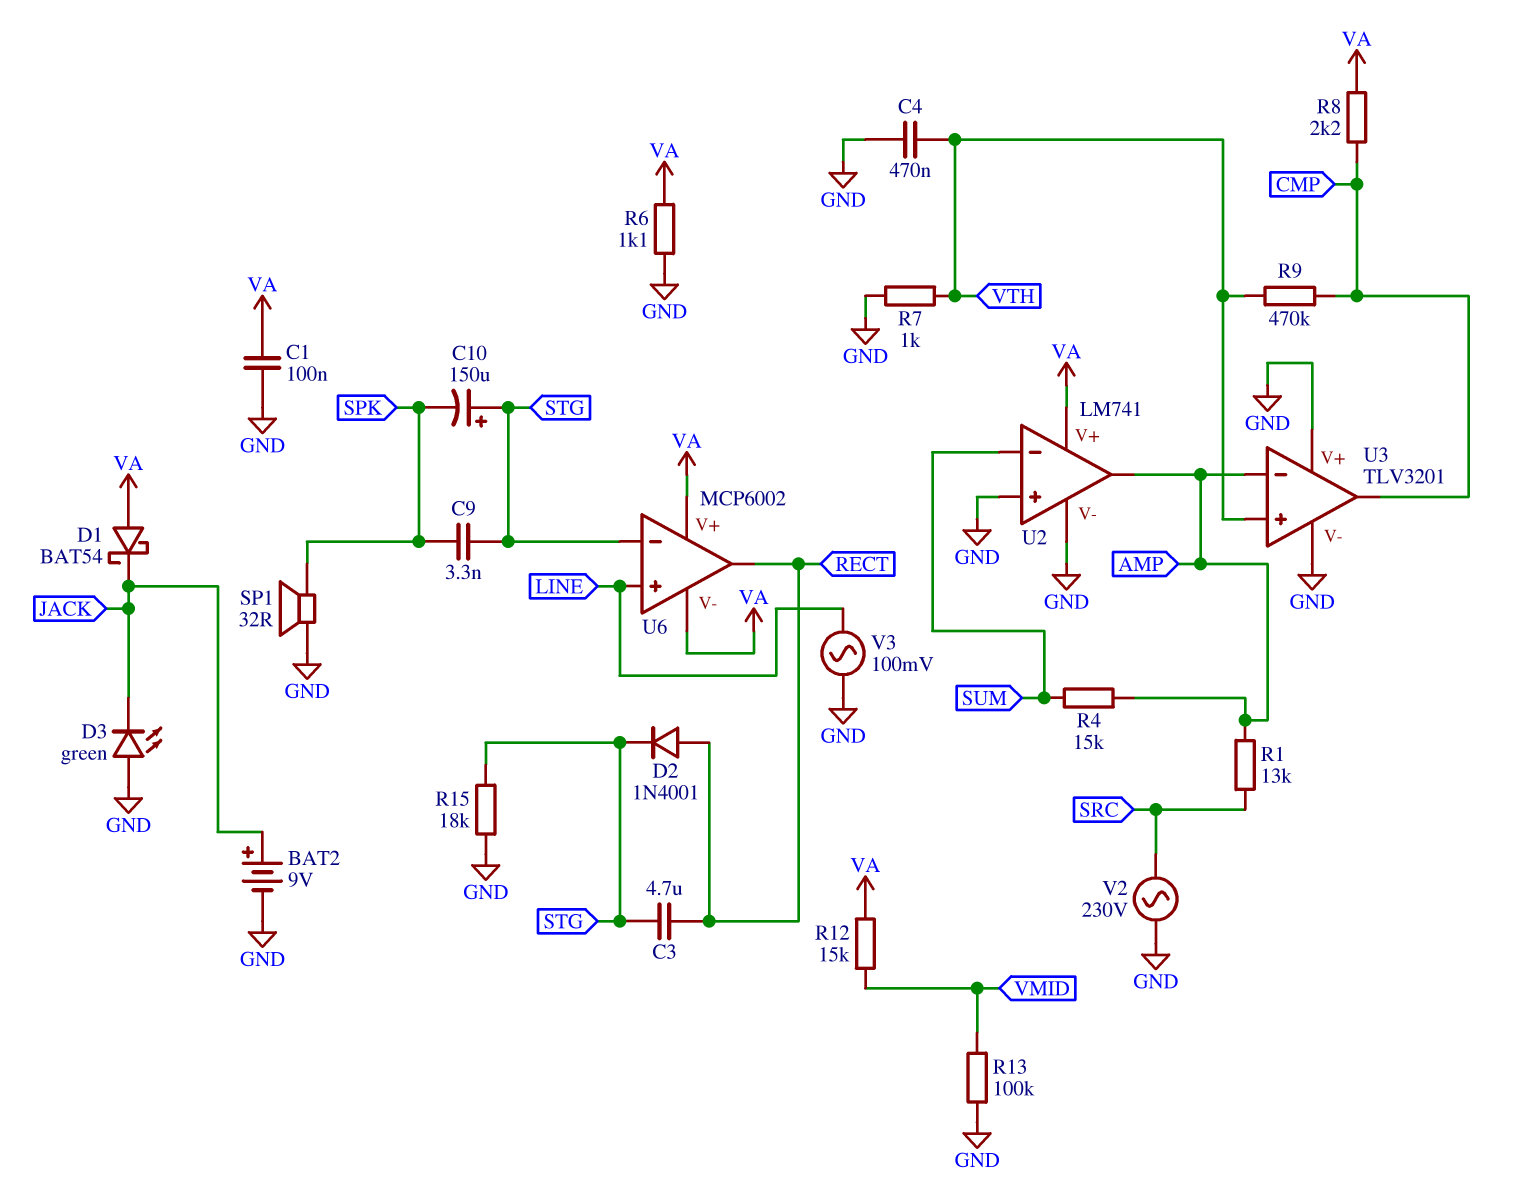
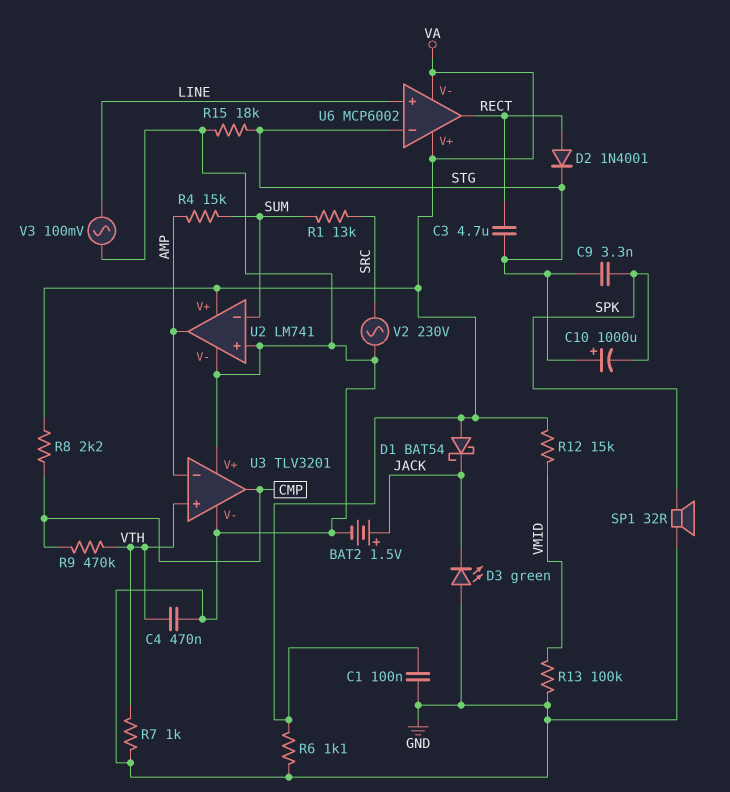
BAT2: 9V (plus JACK, minus GND) -> 1.5V (plus JACK, minus GND)
C10: 150uF (plus STG, minus SPK) -> 1000uF (plus STG, minus SPK)
R1: 13k (AMP, SRC) -> 13k (SRC, SUM)

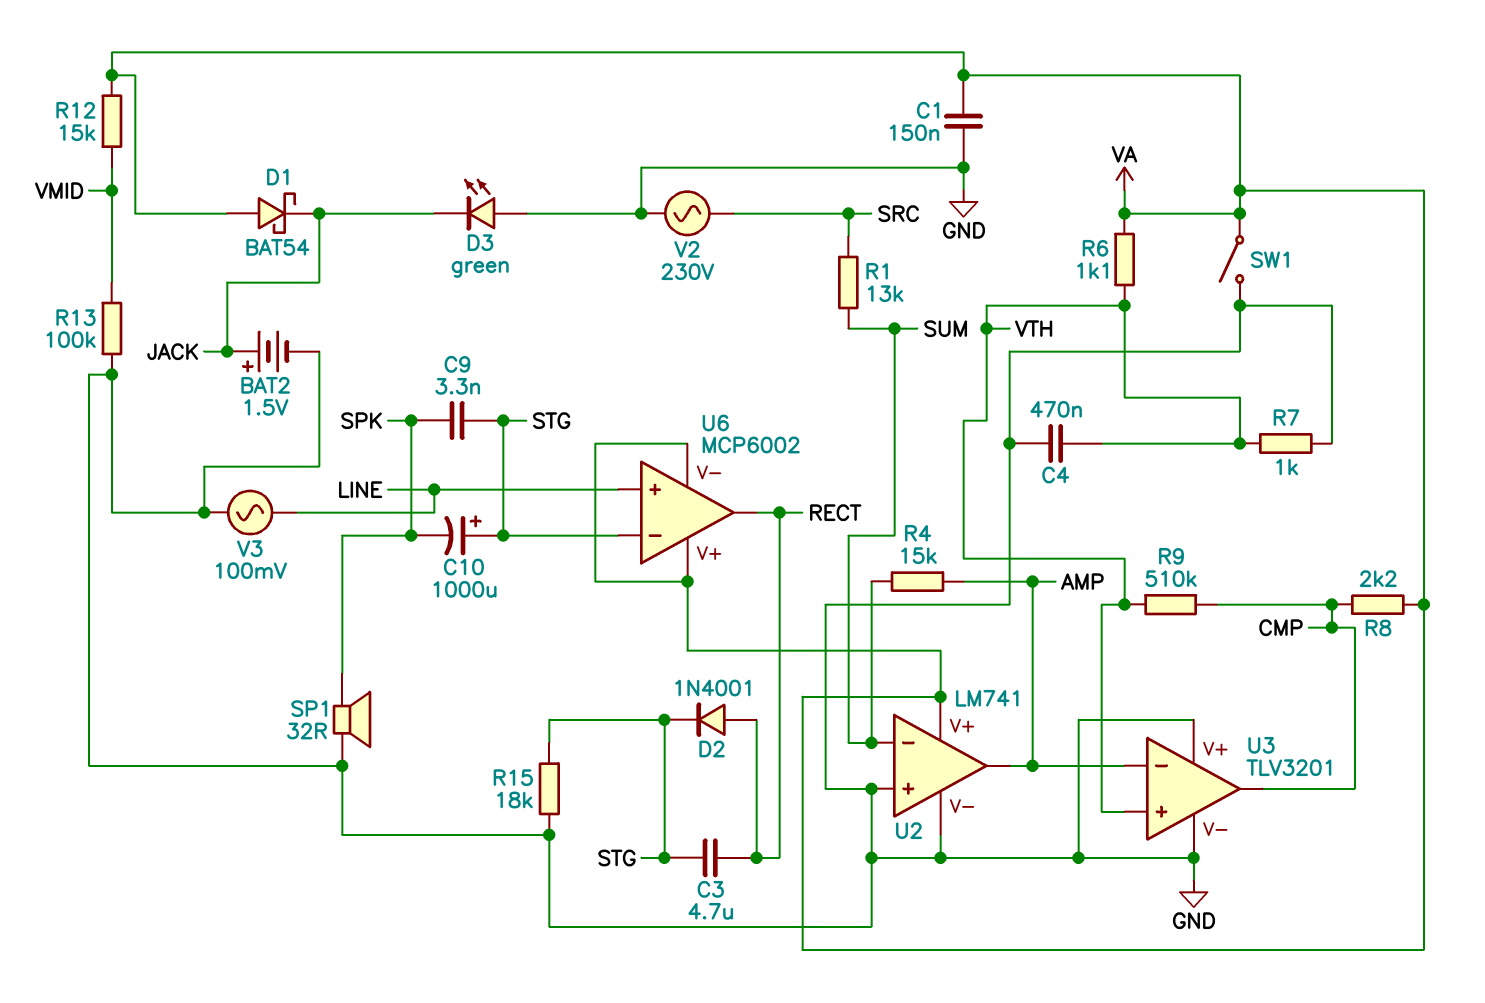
C1: 100nF (GND, VA) -> 150nF (GND, VA)
R6: 1.1k (GND, VA) -> 1.1k (VA, VTH)
R9: 470k (CMP, VTH) -> 510k (CMP, VTH)
SW1: none -> switch (GND, VA)

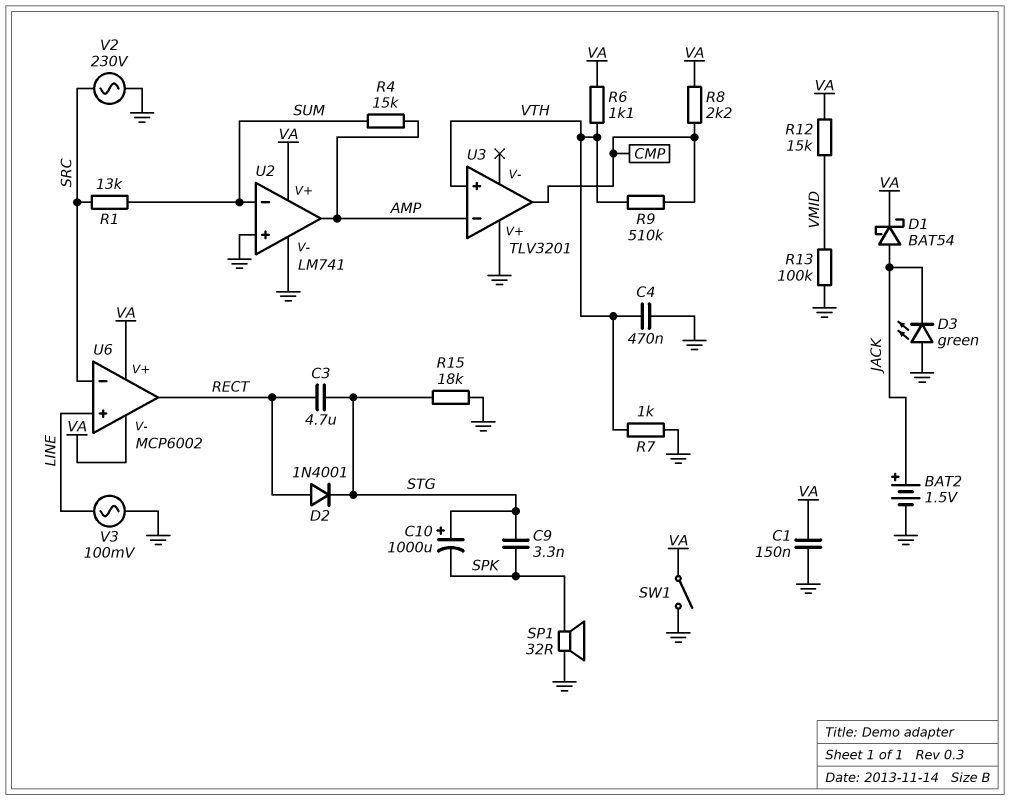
D1: schottky BAT54 (A VA, K JACK) -> schottky BAT54 (A JACK, K VA)
U3 pin V-: GND -> none
U6 pin in-: STG -> SRC

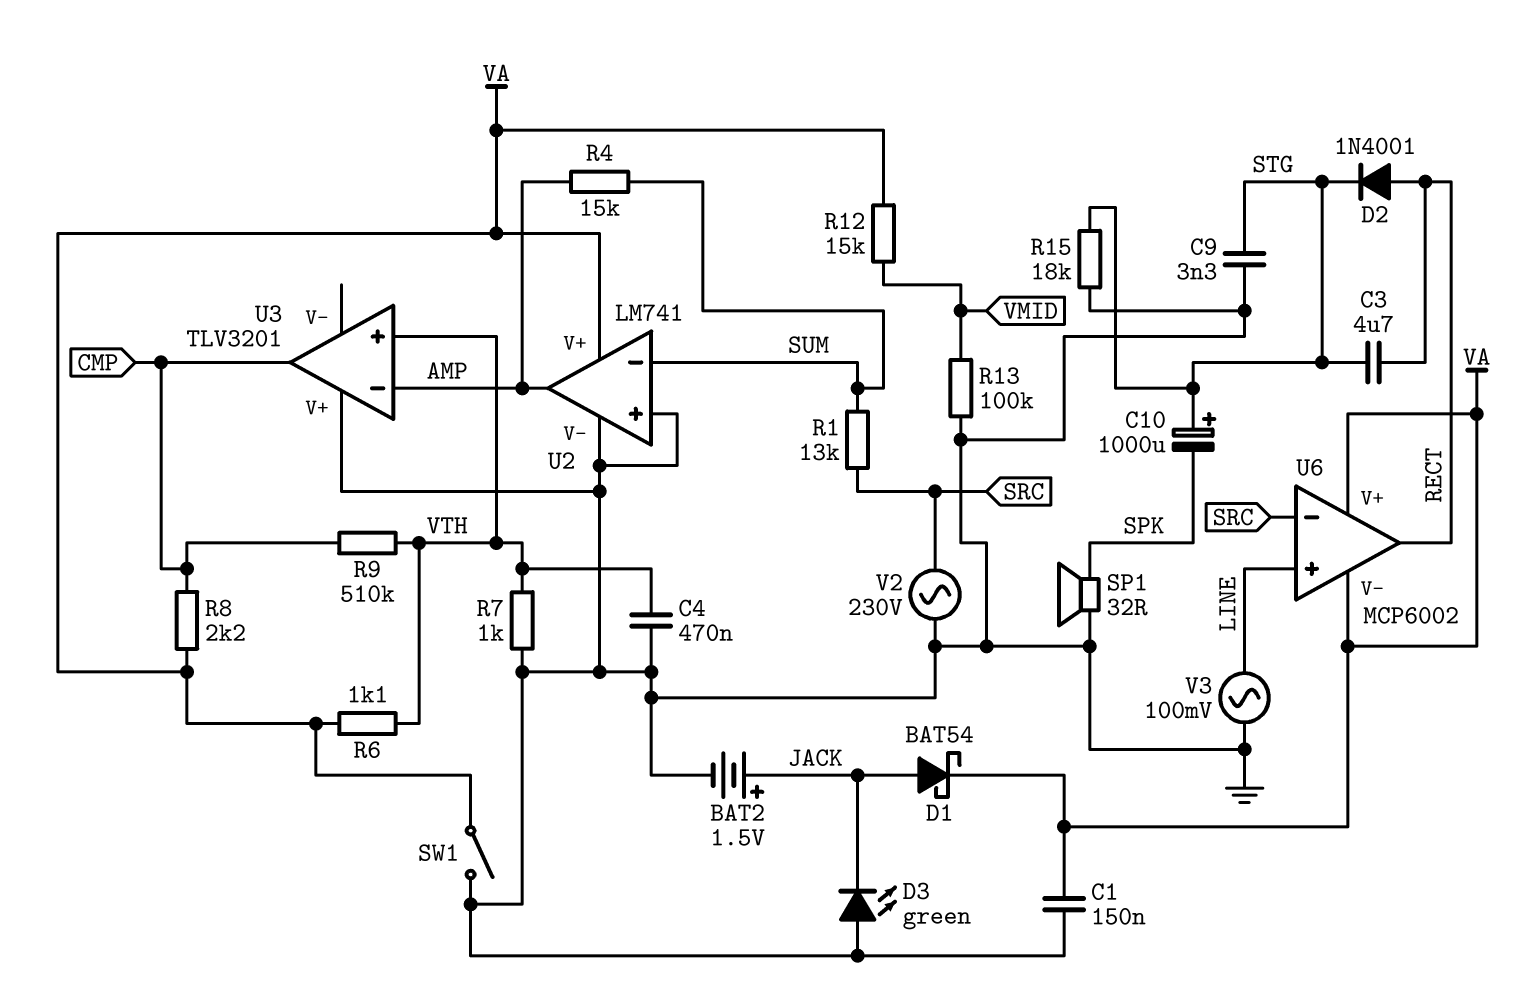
C9: 3.3nF (SPK, STG) -> 3.3nF (GND, STG)

